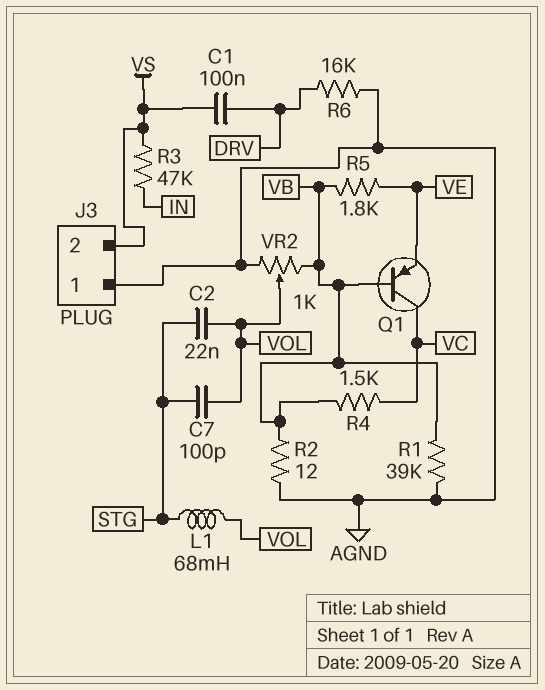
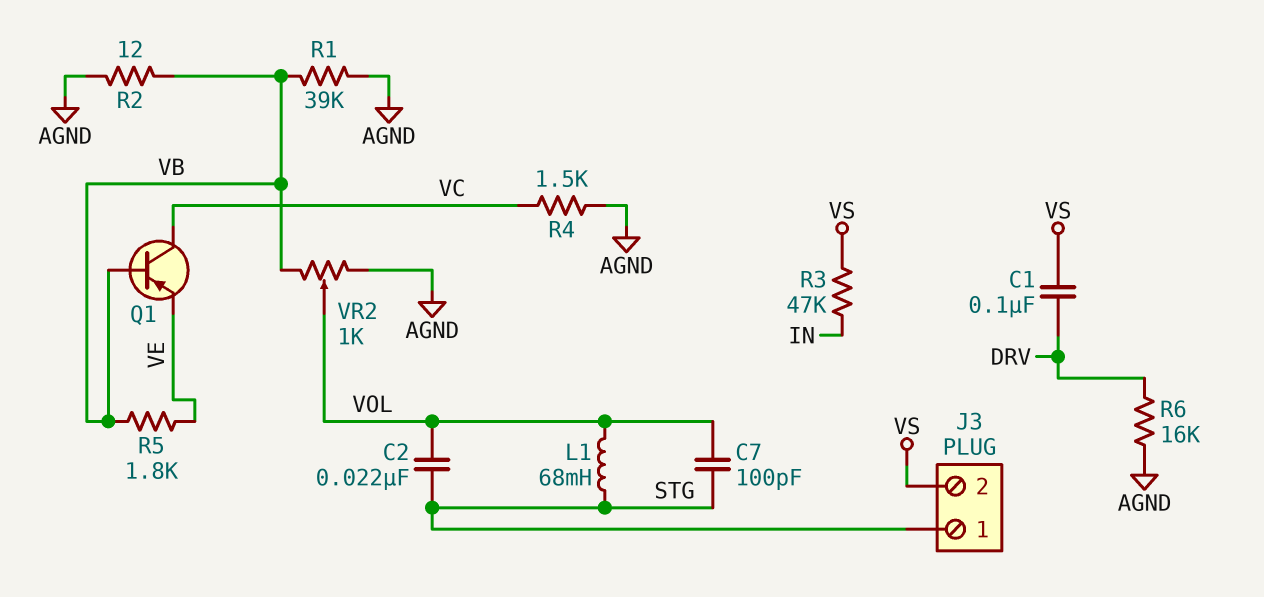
J3 pin 1: AGND -> STG
R4: 1.5k (VB, VC) -> 1.5k (AGND, VC)

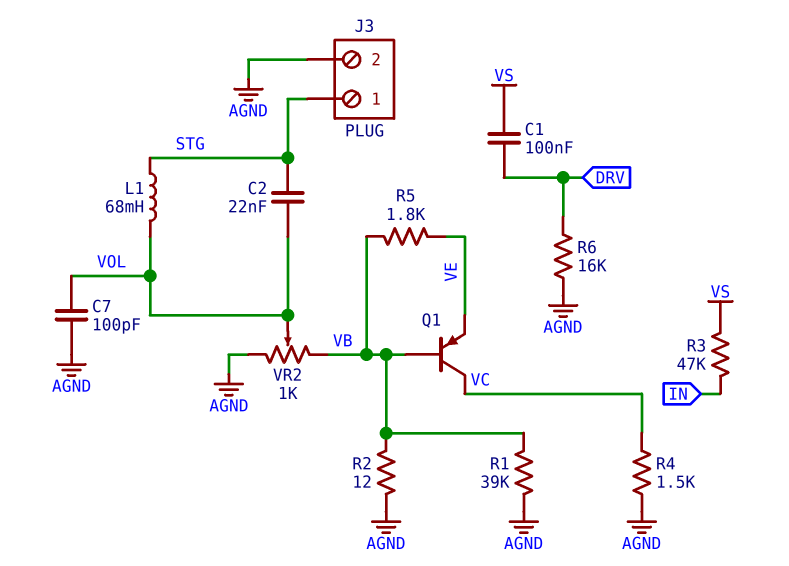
C7: 100pF (STG, VOL) -> 100pF (AGND, VOL)
J3 pin 2: VS -> AGND

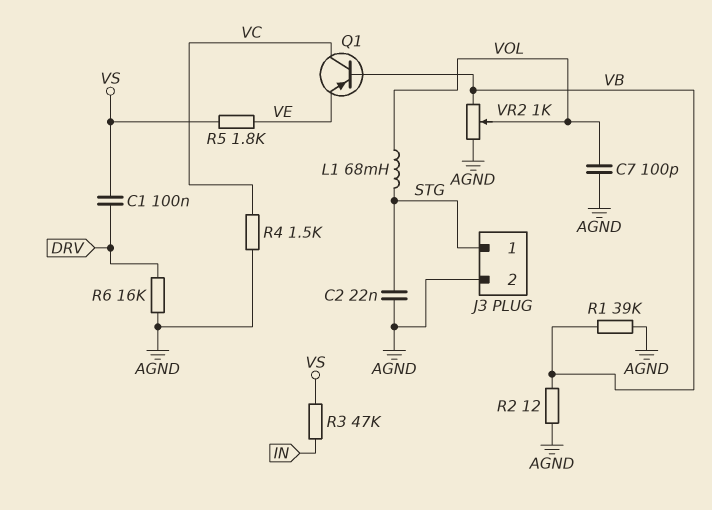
C2: 22nF (STG, VOL) -> 22nF (AGND, STG)
R5: 1.8k (VB, VE) -> 1.8k (VE, VS)

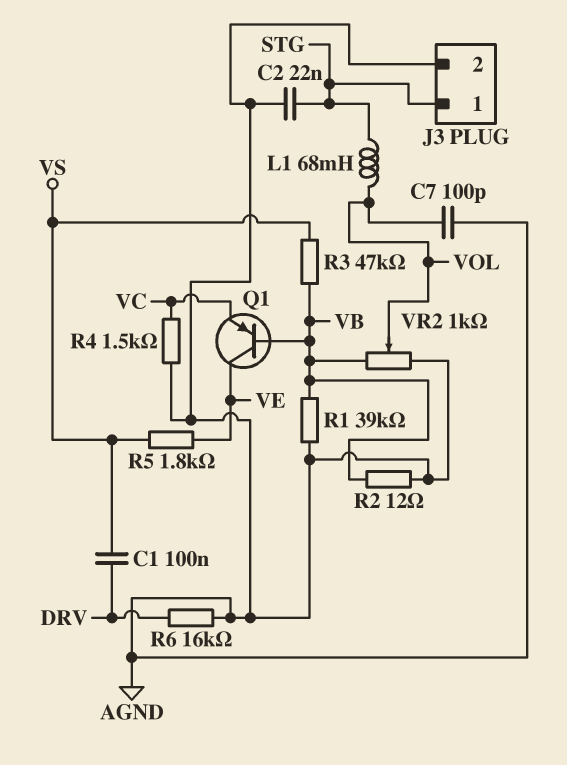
Q1: PNP (B VB, C VC, E VE) -> PNP (B VB, C VE, E VC)
R3: 47k (IN, VS) -> 47k (VB, VS)

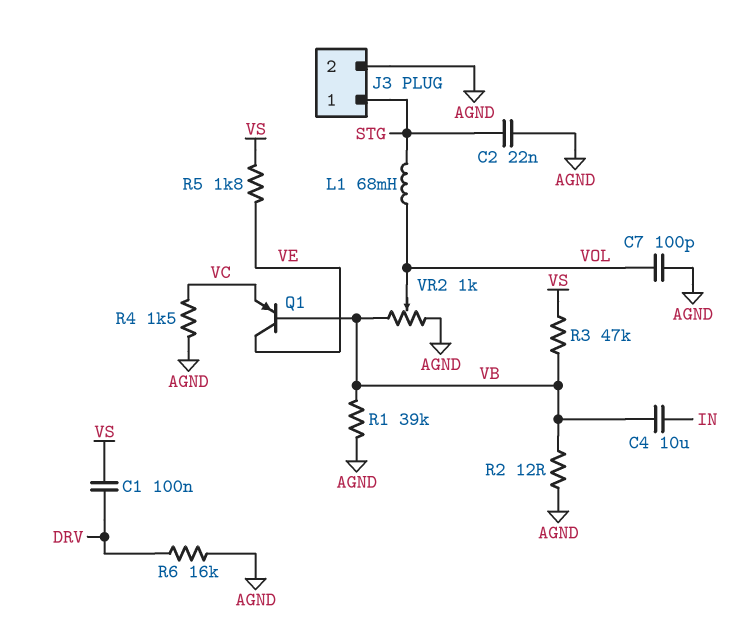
C4: none -> 10uF (IN, VB)

